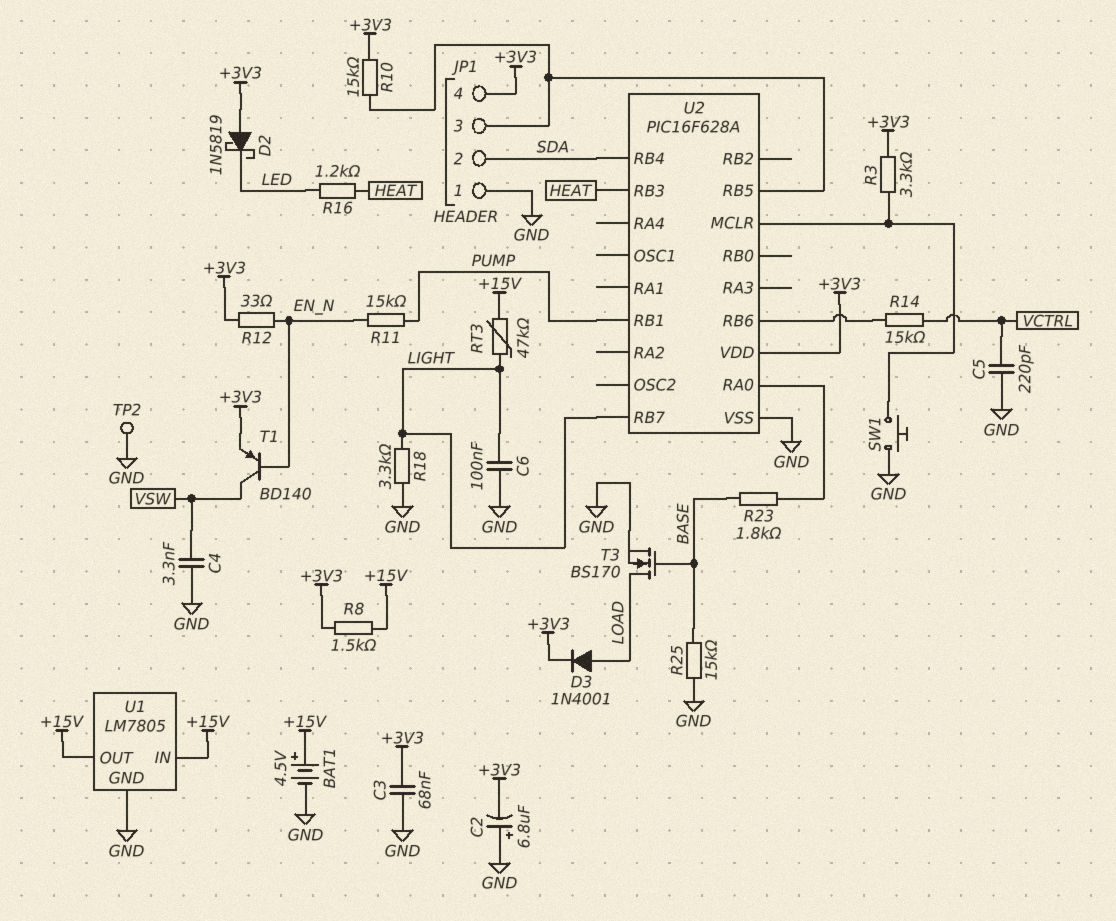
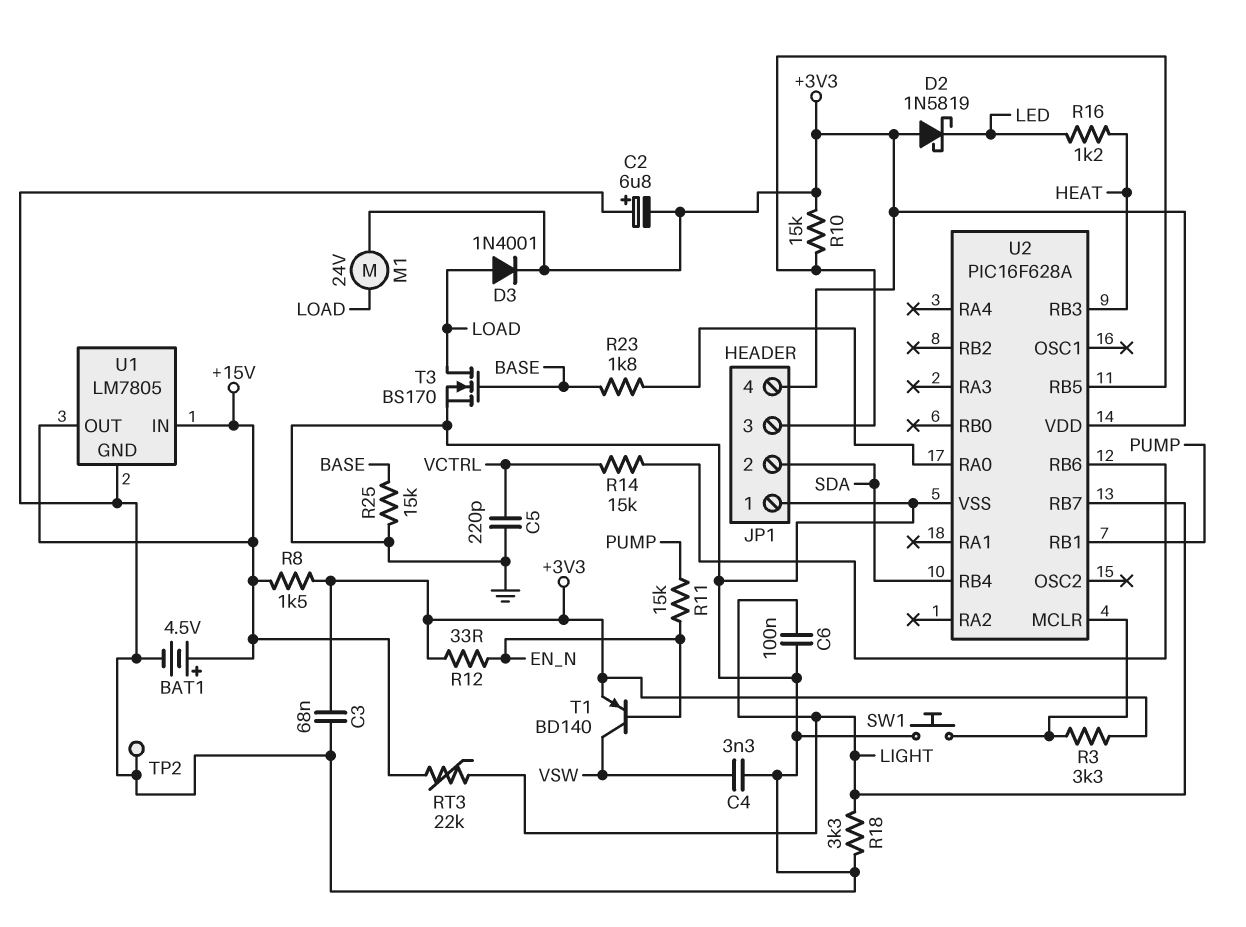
M1: none -> motor 24V (+3V3, LOAD)
RT3: 47k (+15V, LIGHT) -> 22k (+15V, LIGHT)

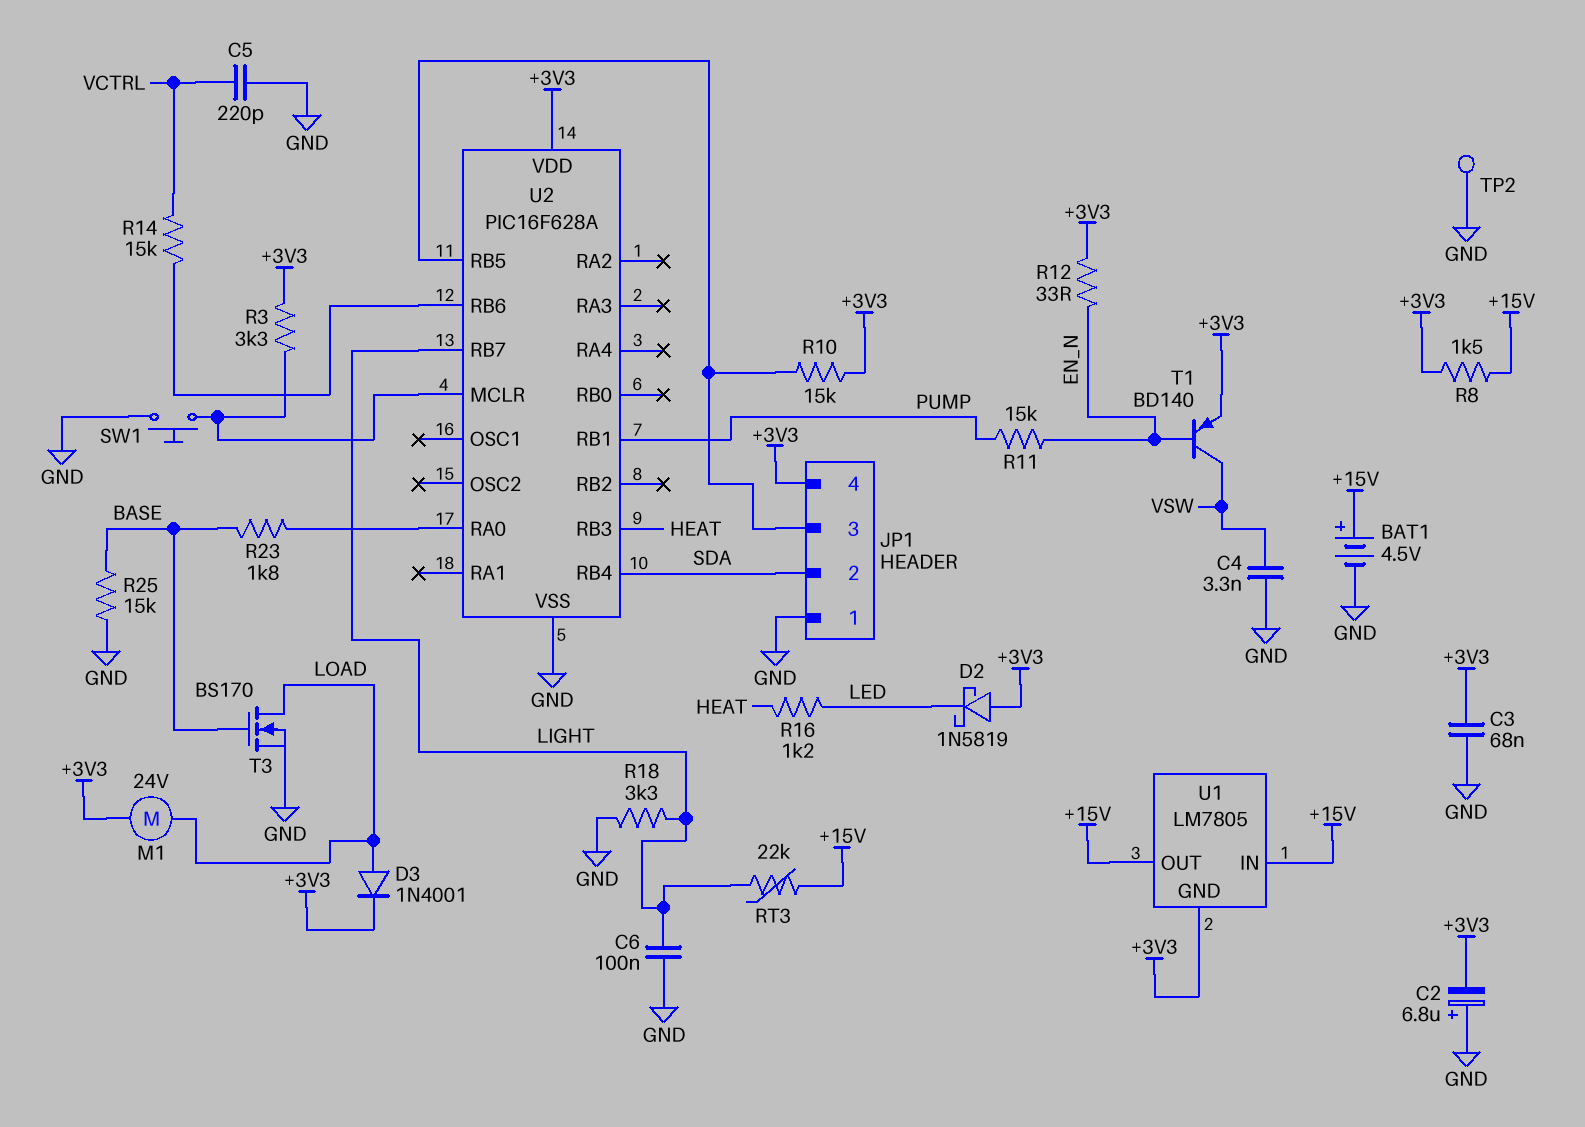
U1 pin GND: GND -> +3V3

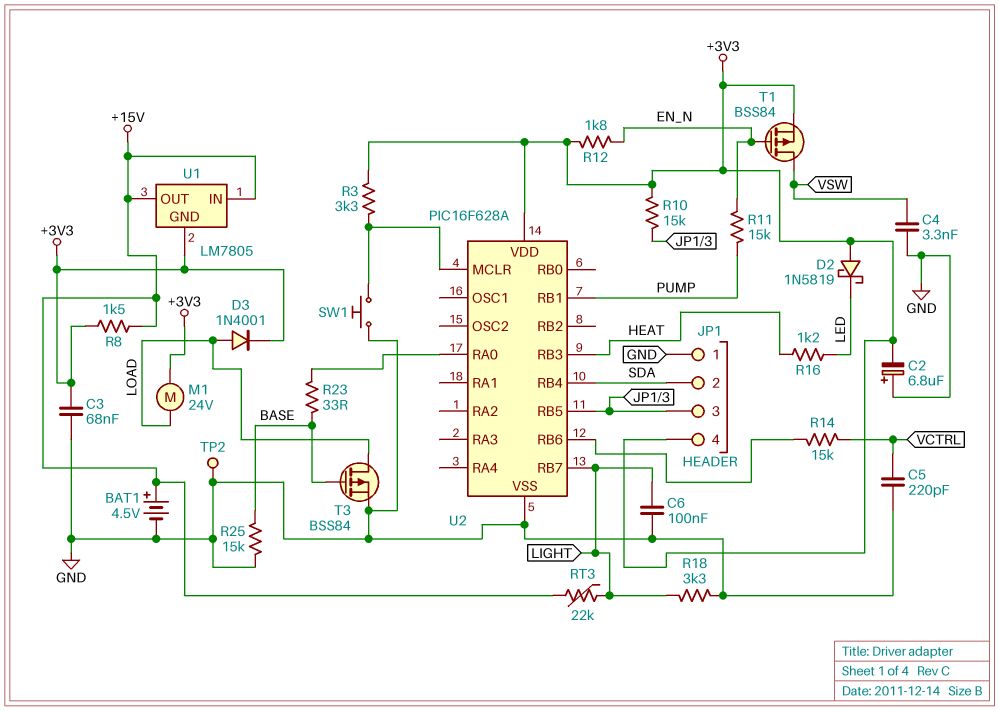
R12: 33 (+3V3, EN_N) -> 1.8k (+3V3, EN_N)
R23: 1.8k (BASE, U2/RA0) -> 33 (BASE, U2/RA0)
T1: PNP BD140 (B EN_N, C VSW, E +3V3) -> PMOS BSS84 (G EN_N, D VSW, S +3V3)
T3: NMOS BS170 (G BASE, D LOAD, S GND) -> PMOS BSS84 (G BASE, D LOAD, S GND)

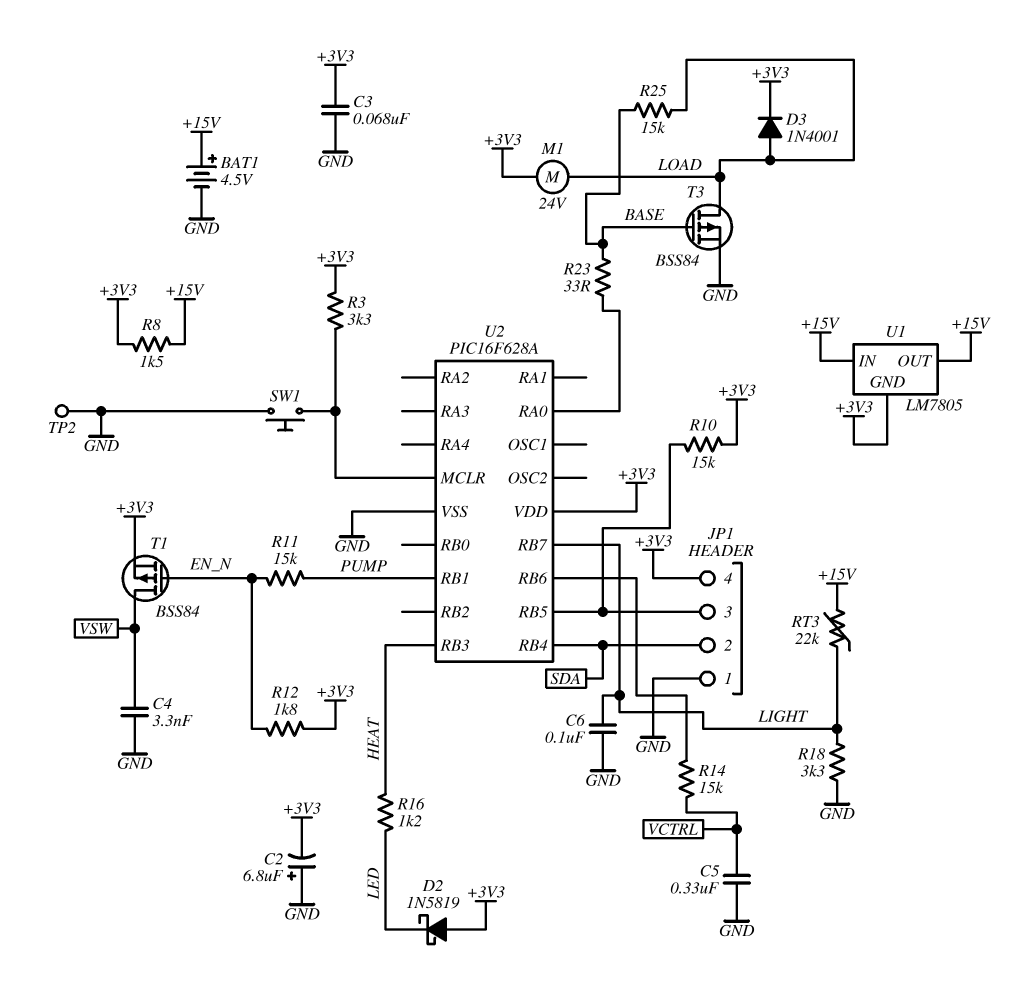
C5: 220pF (GND, VCTRL) -> 330nF (GND, VCTRL)
R25: 15k (BASE, GND) -> 15k (BASE, LOAD)

